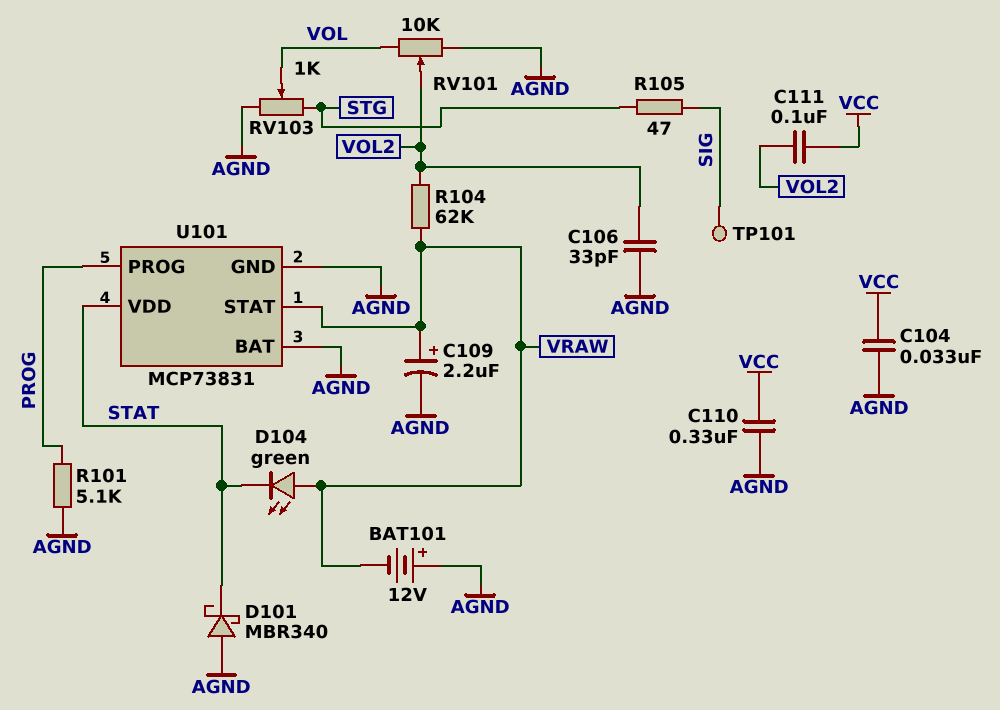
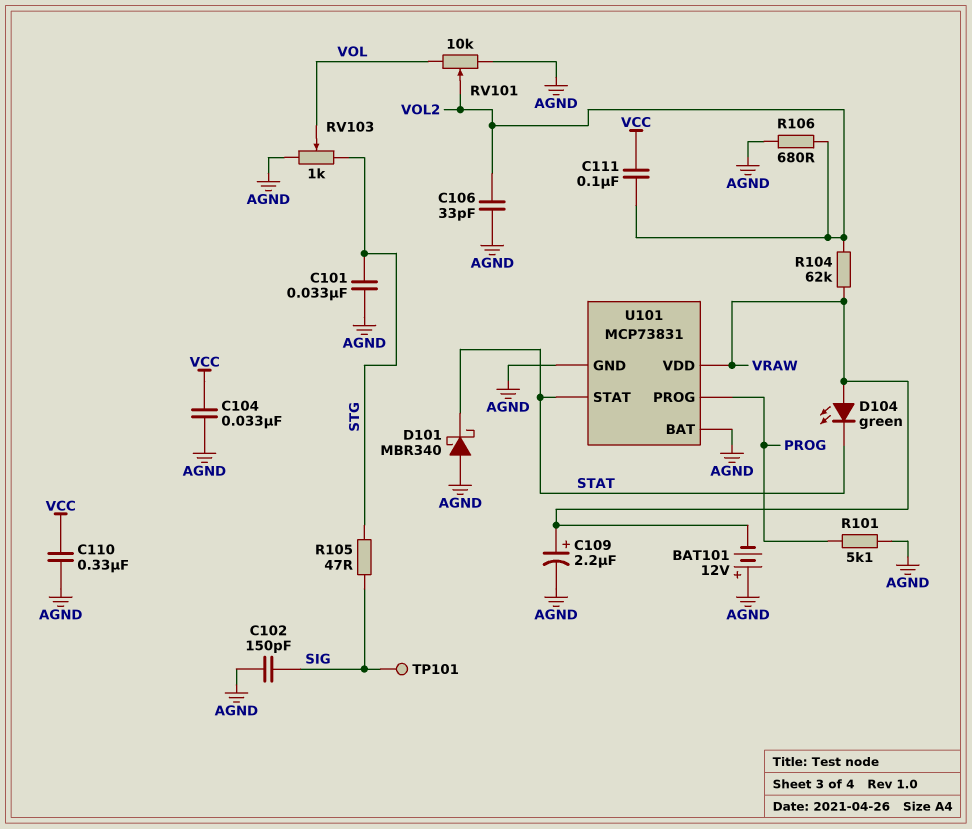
C101: none -> 33nF (AGND, STG)
C102: none -> 150pF (AGND, SIG)
R106: none -> 680 (AGND, VOL2)
U101 pin STAT: VRAW -> STAT
U101 pin VDD: STAT -> VRAW

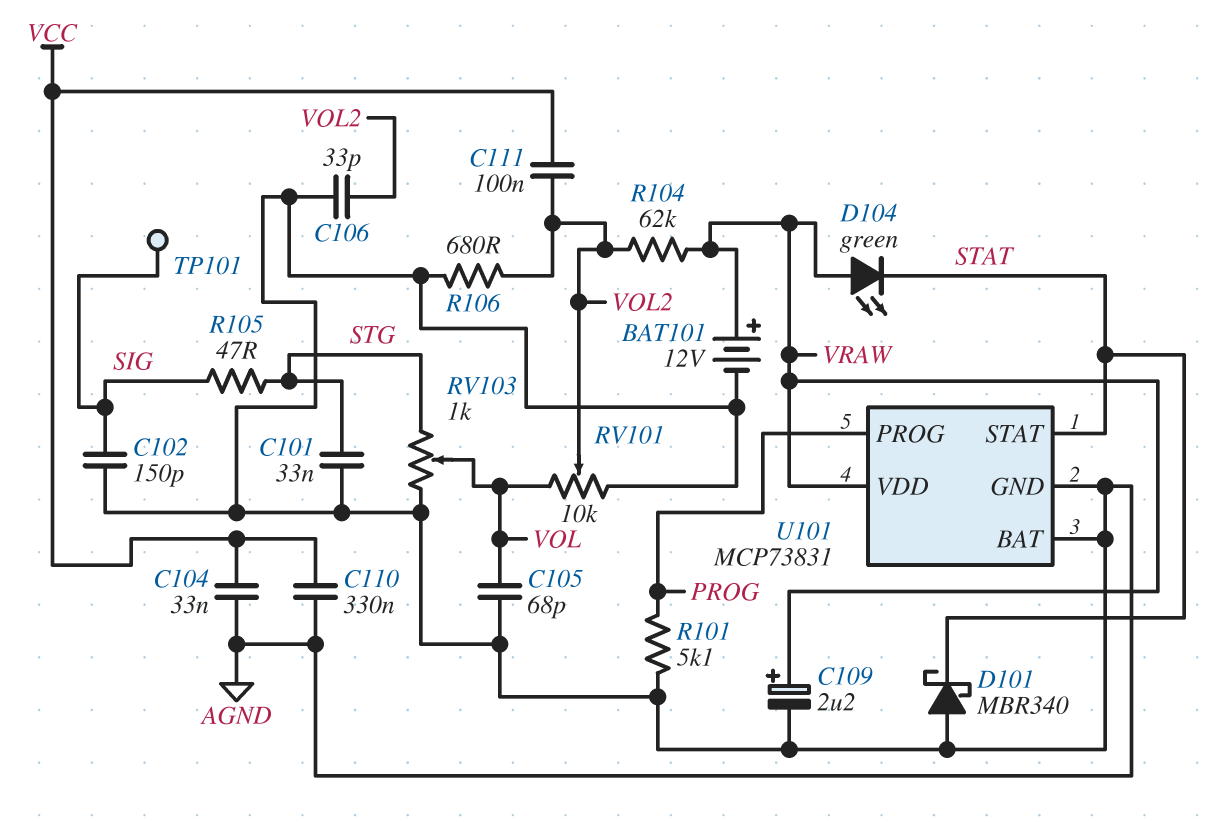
BAT101: 12V (plus AGND, minus VRAW) -> 12V (plus VRAW, minus AGND)
C105: none -> 68pF (AGND, VOL)

